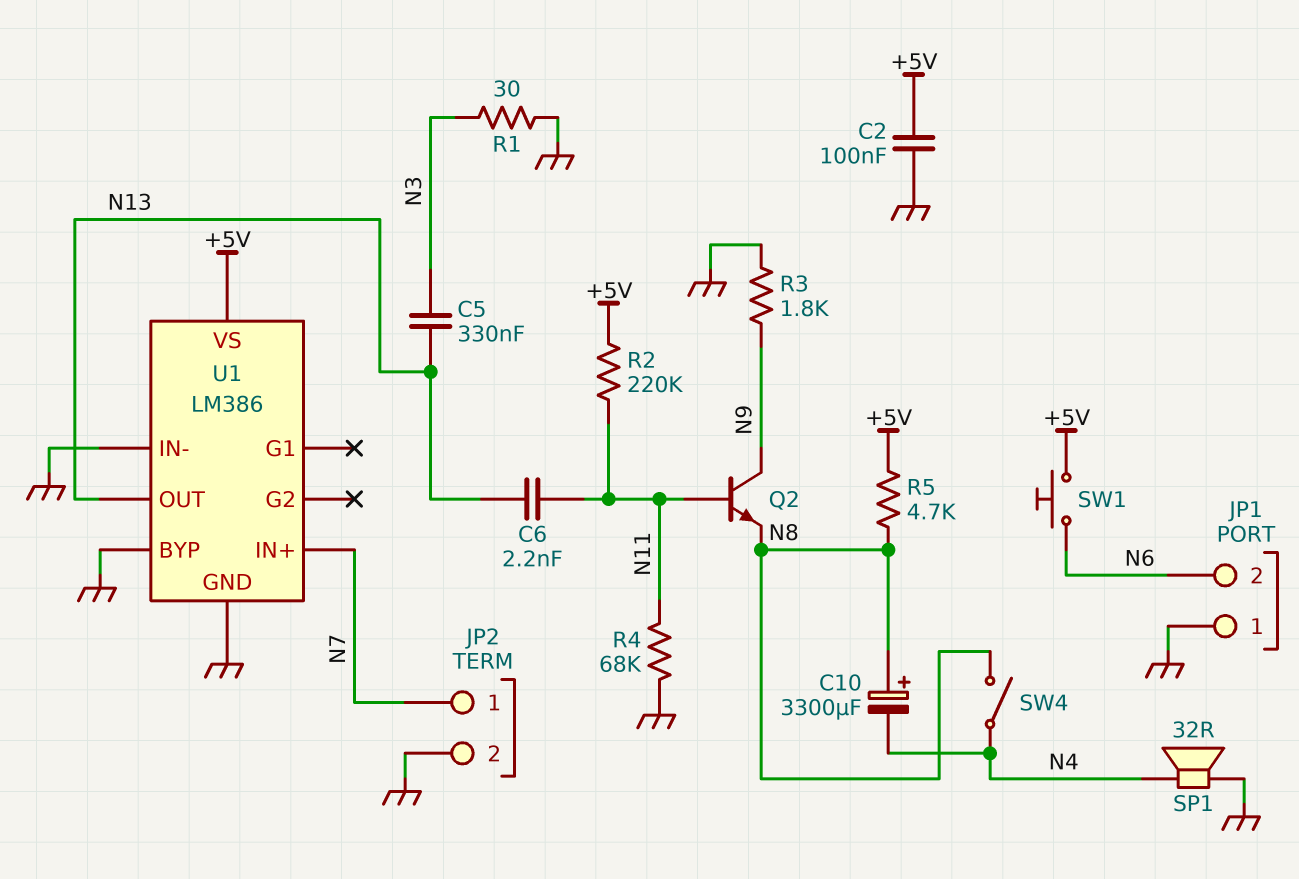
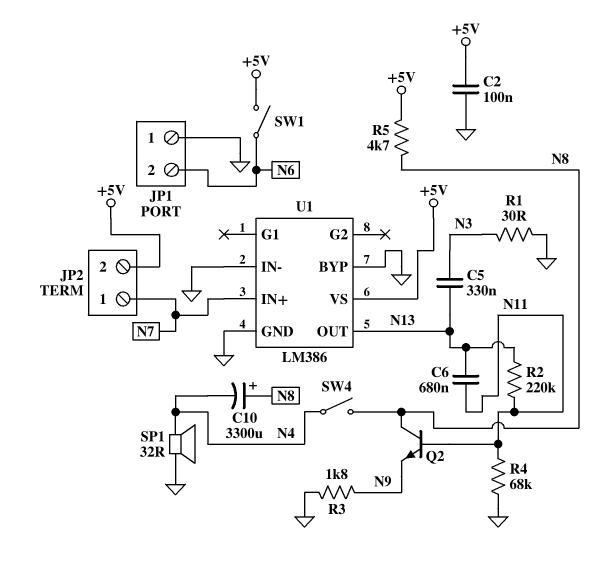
C6: 2.2nF (N11, N13) -> 680nF (N11, N13)
JP2 pin 2: GND -> +5V
Q2: NPN (B N11, C N9, E N8) -> NPN (B N11, C N8, E N9)
R2: 220k (+5V, N11) -> 220k (N11, N13)
SW1: button (+5V, N6) -> switch (+5V, N6)

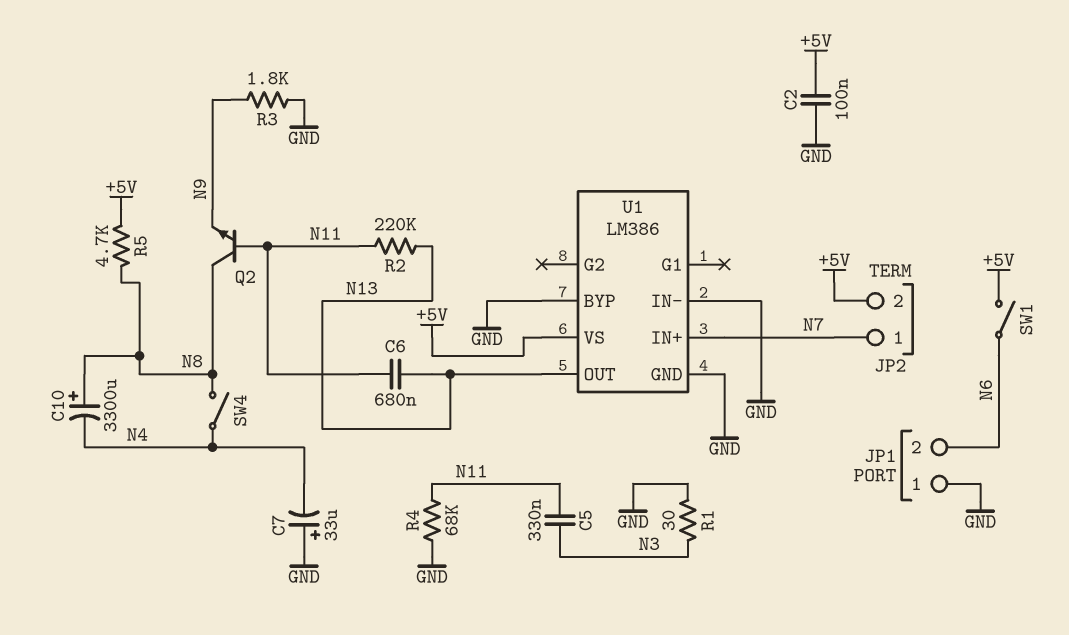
C5: 330nF (N3, N13) -> 330nF (N3, N11)
C7: none -> 33uF (plus GND, minus N4)
SP1: speaker 32R (GND, N4) -> none

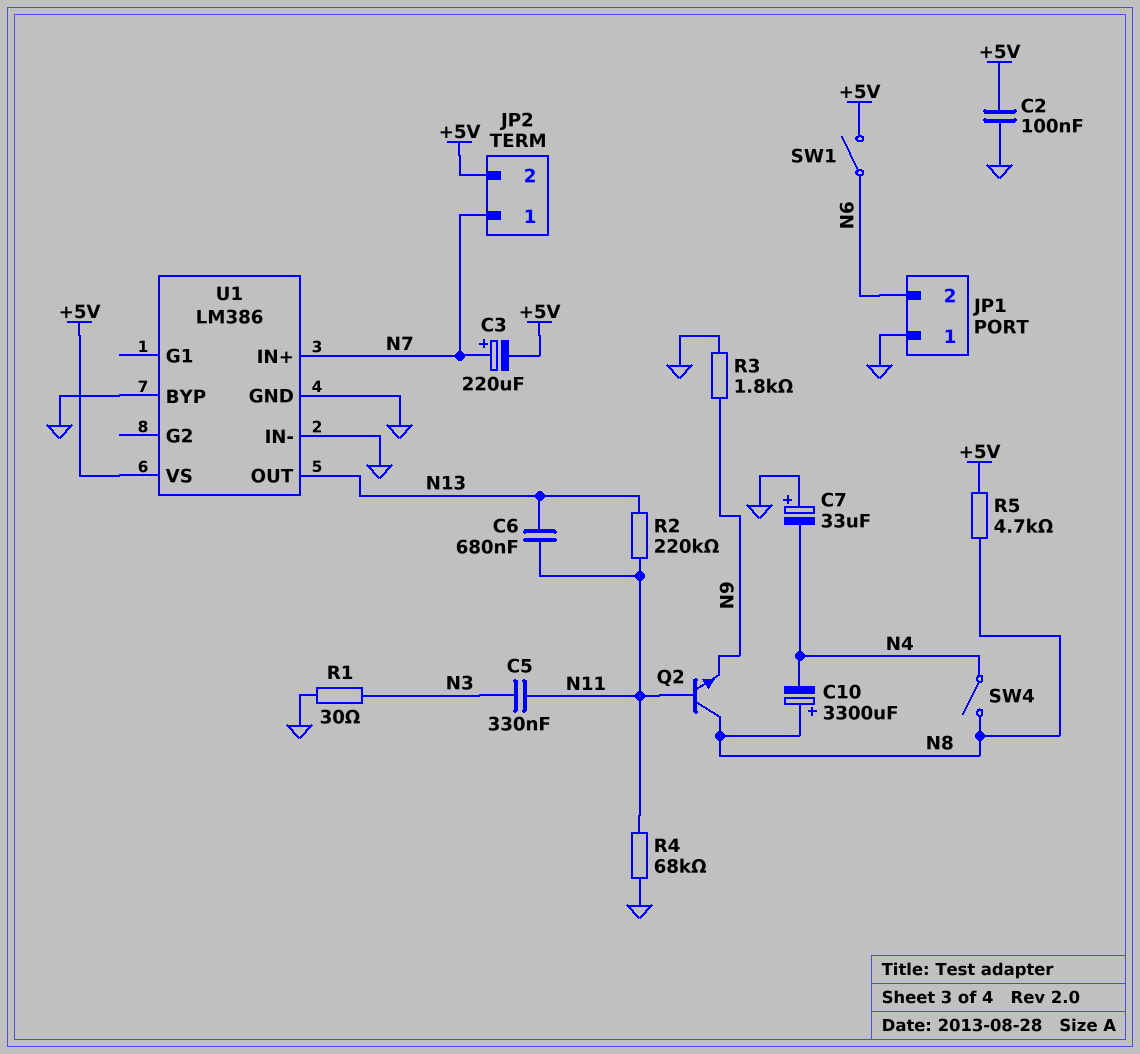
C3: none -> 220uF (plus N7, minus +5V)

